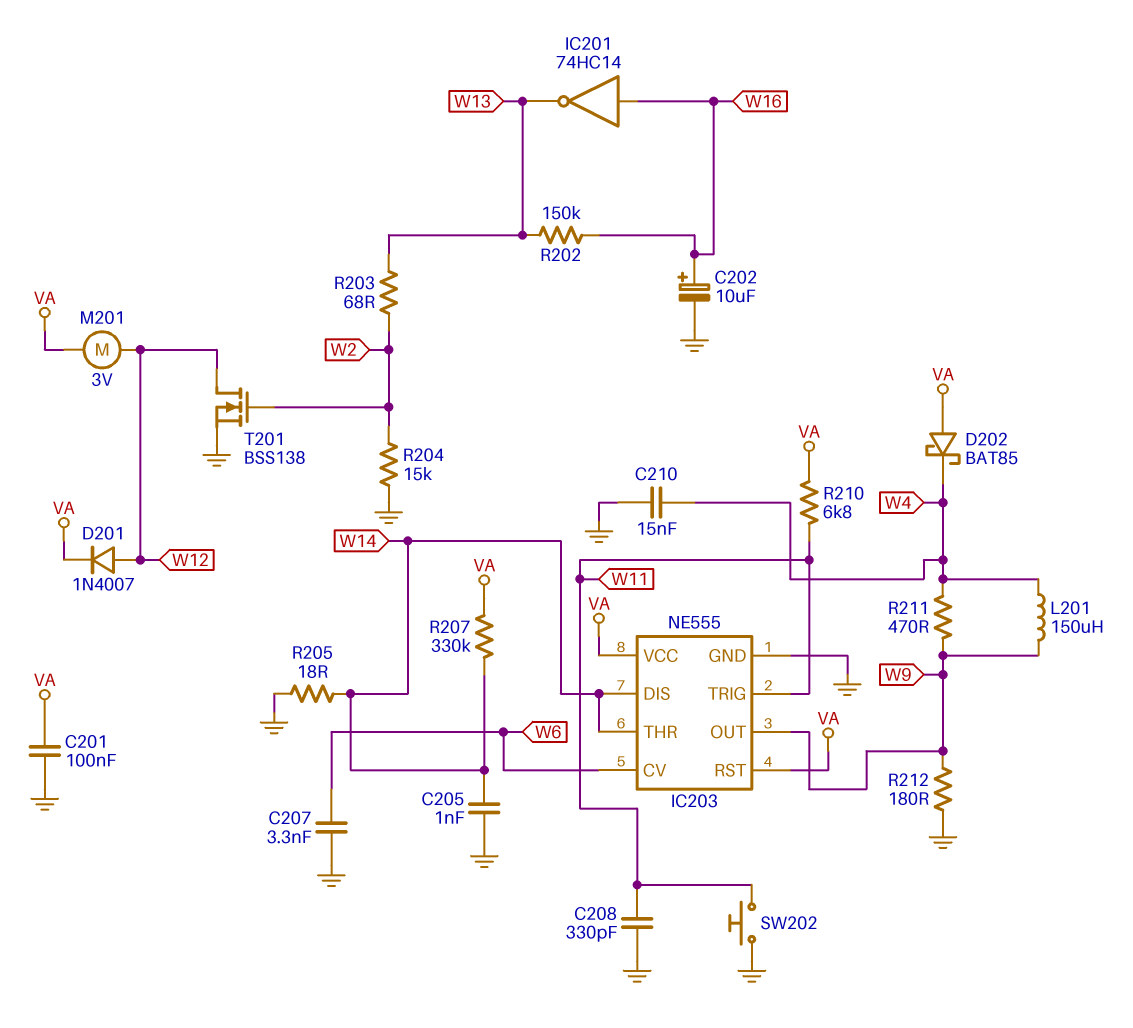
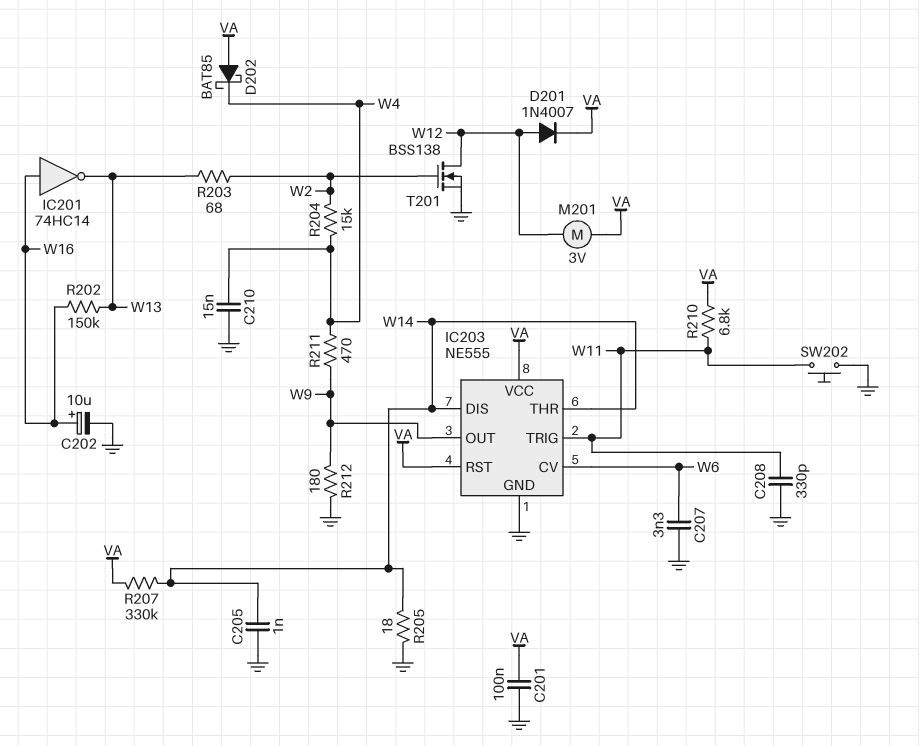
L201: 150uH (W4, W9) -> none
R204: 15k (GND, W2) -> 15k (W2, W4)

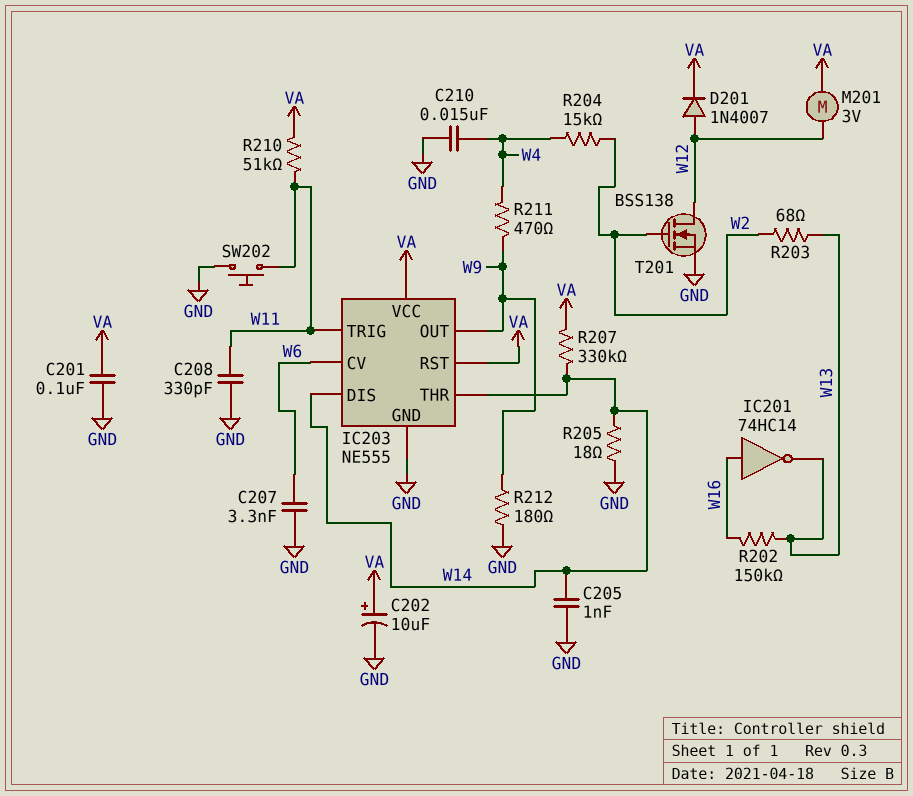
C202: 10uF (plus W16, minus GND) -> 10uF (plus VA, minus GND)
D202: schottky BAT85 (A VA, K W4) -> none
R210: 6.8k (VA, W11) -> 51k (VA, W11)

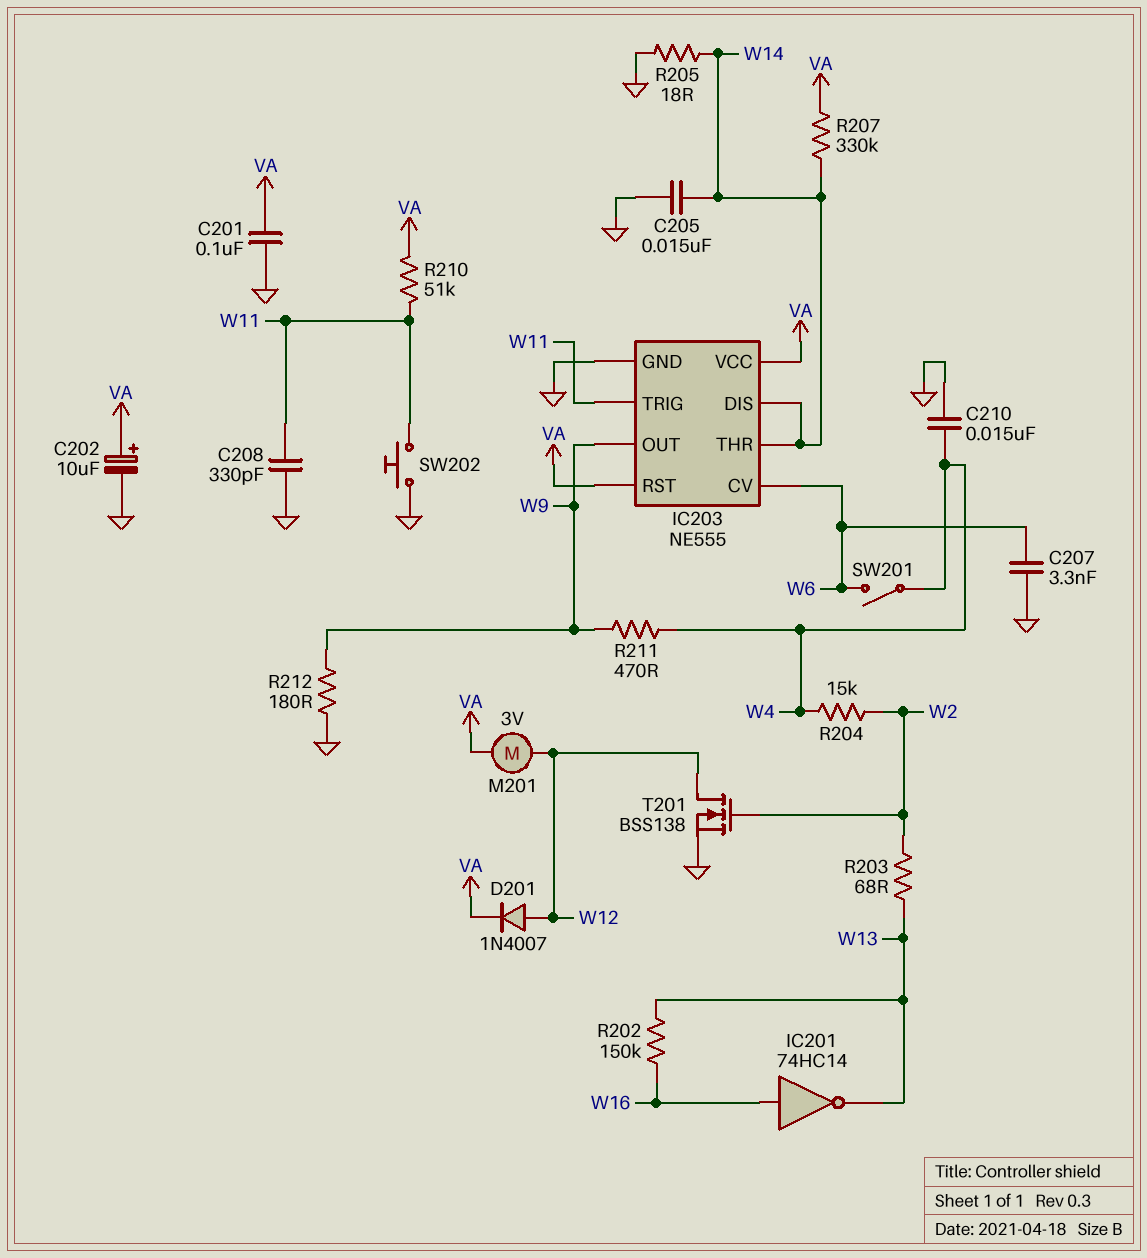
C205: 1nF (GND, W14) -> 15nF (GND, W14)
SW201: none -> switch (W4, W6)

